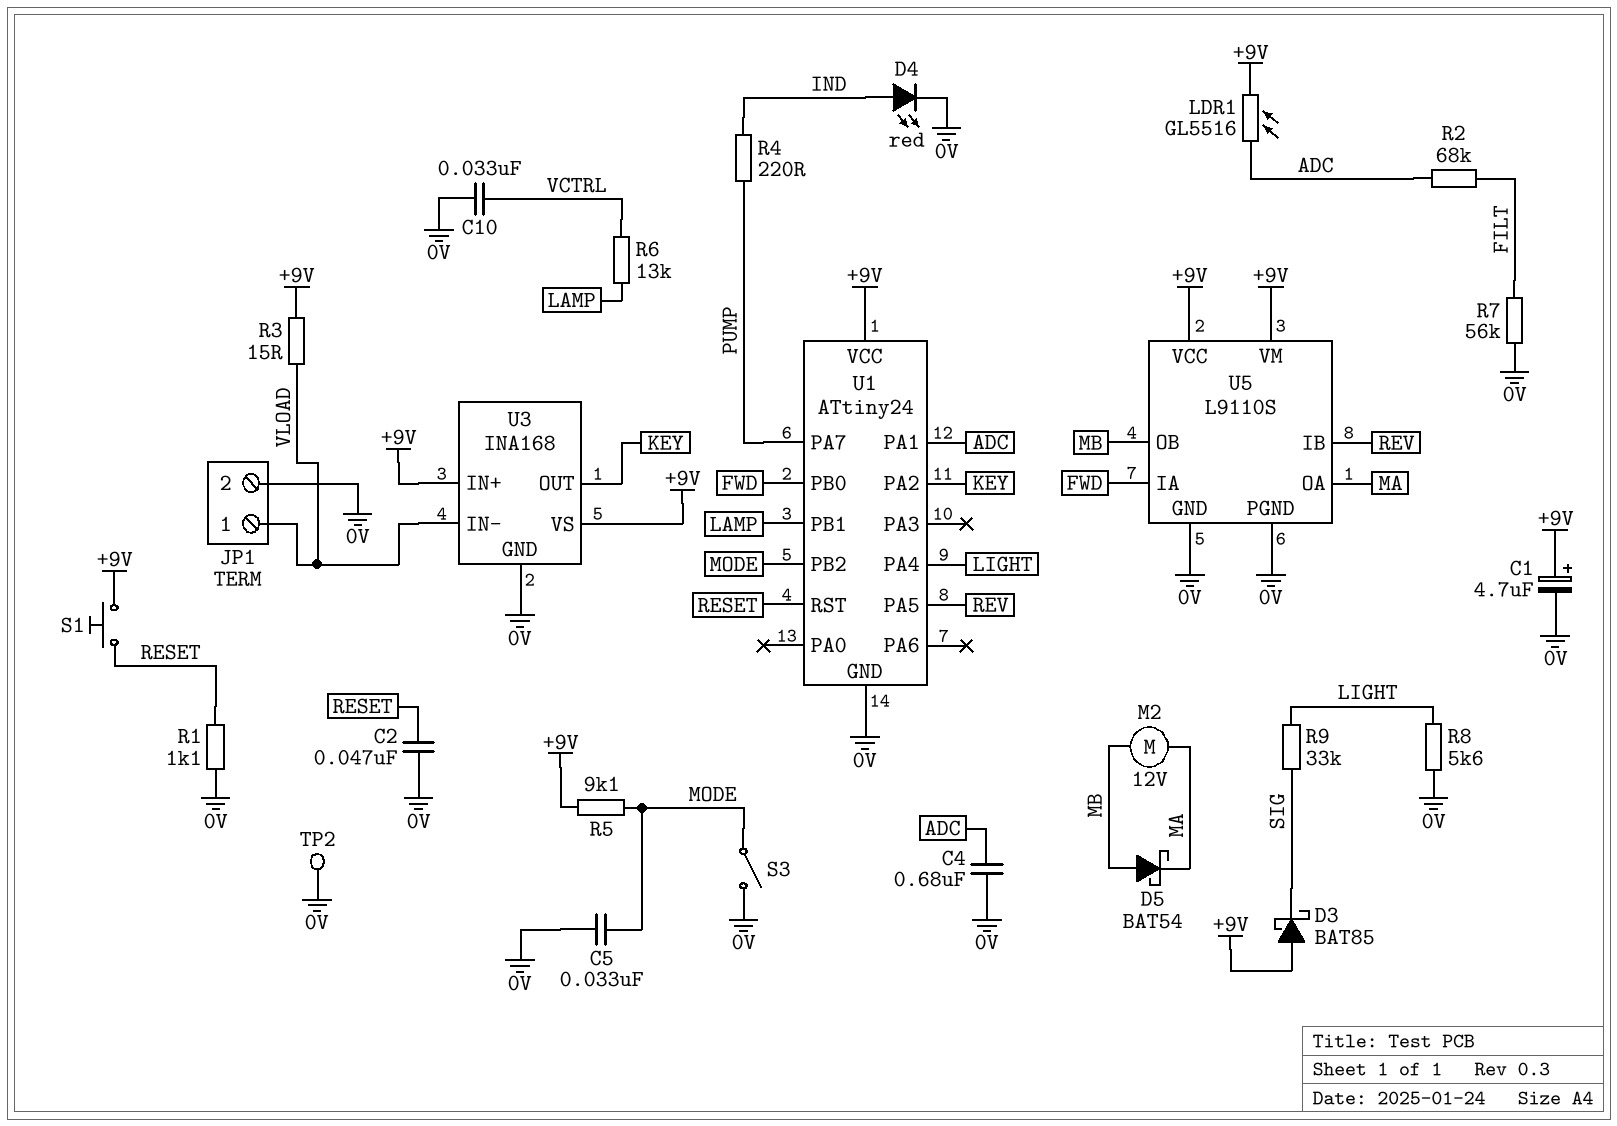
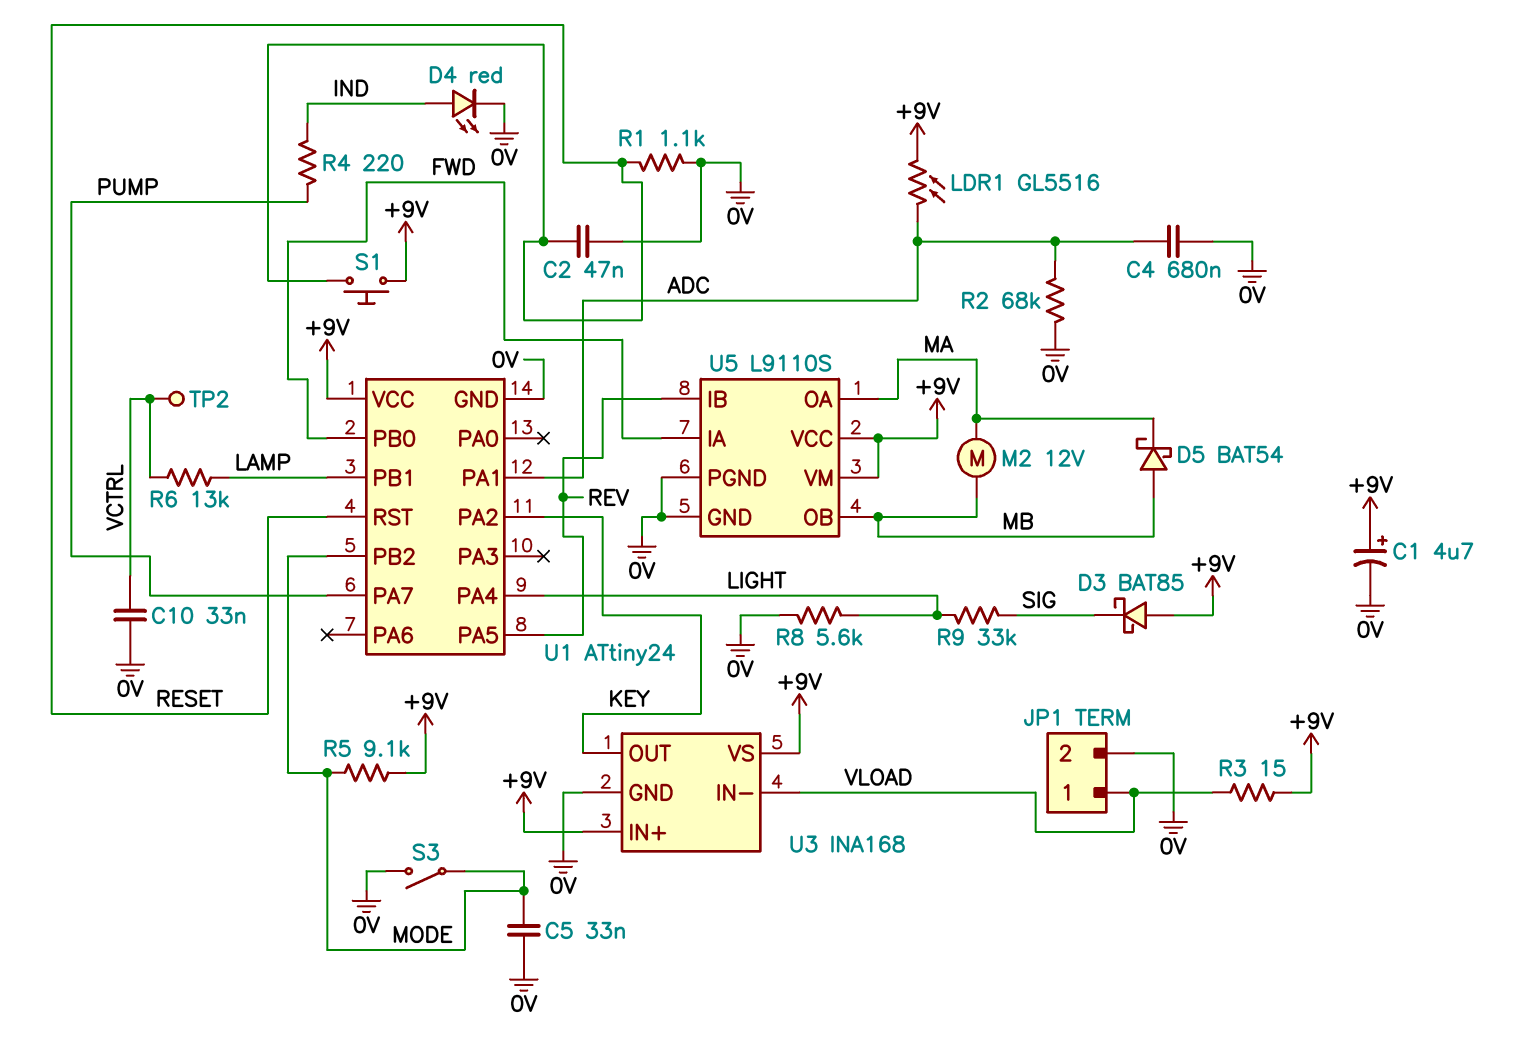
R2: 68k (ADC, FILT) -> 68k (0V, ADC)
R7: 56k (0V, FILT) -> none
TP2: test point (0V) -> test point (VCTRL)

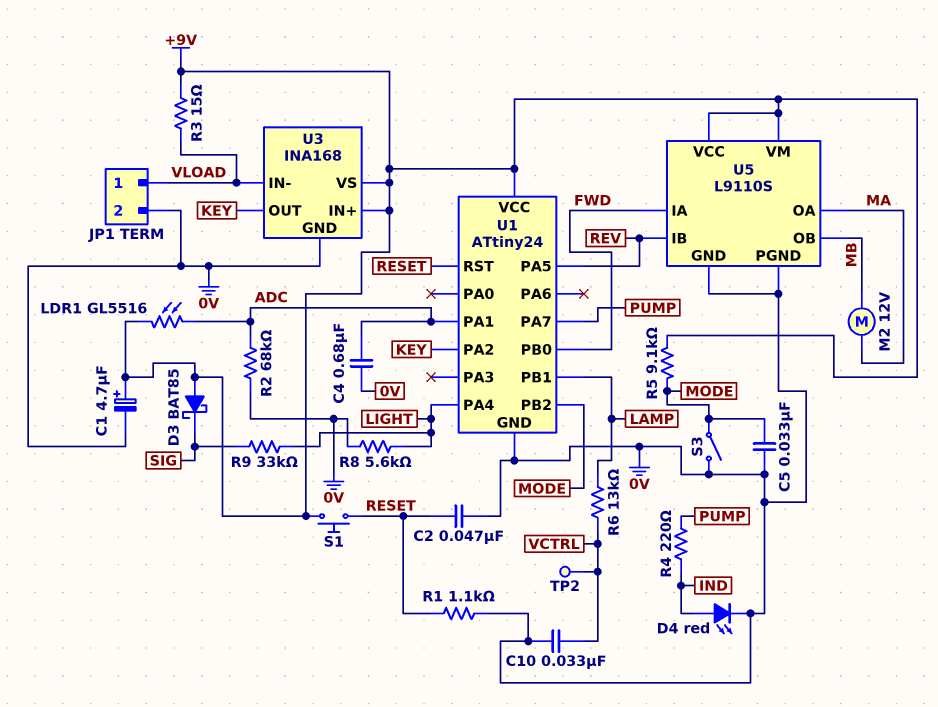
D5: schottky BAT54 (A MB, K MA) -> none

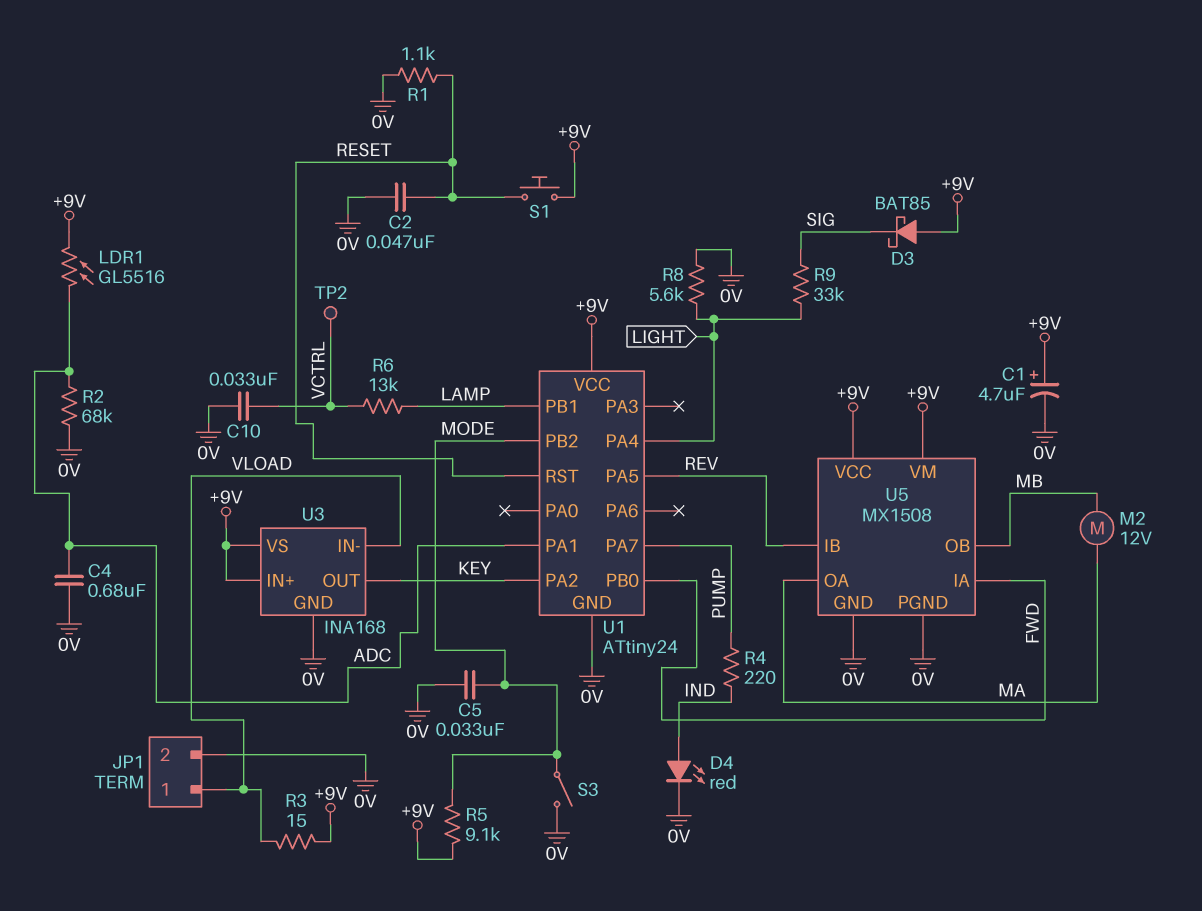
U5: L9110S -> MX1508

